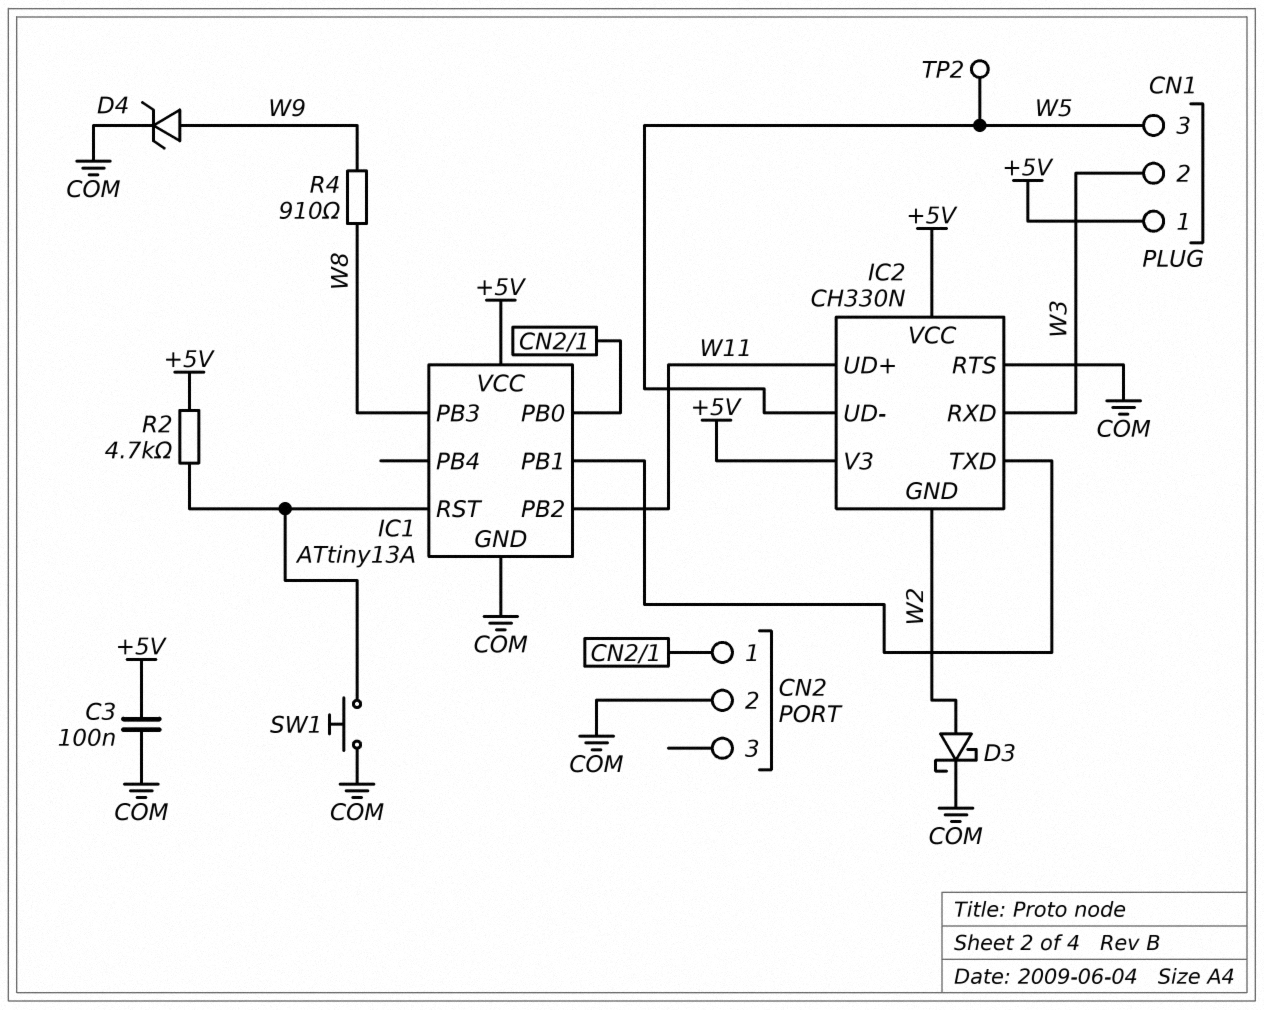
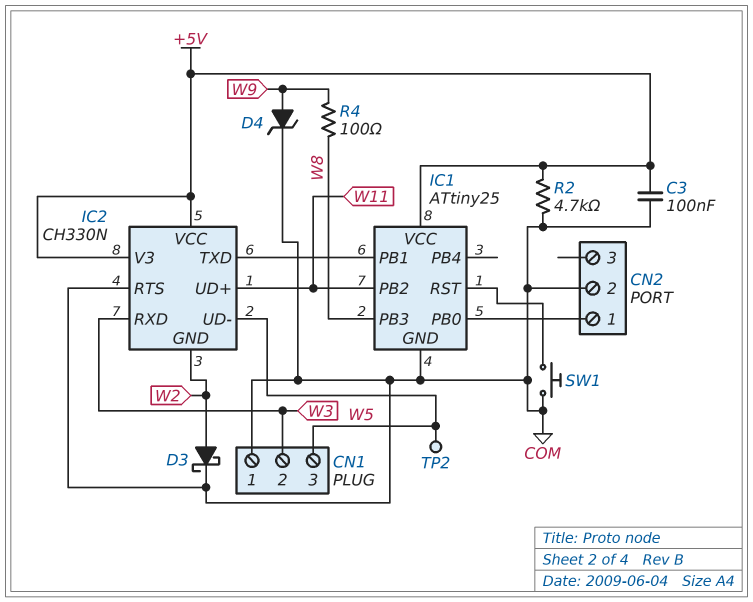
CN1 pin 1: +5V -> COM
IC1: ATtiny13A -> ATtiny25
R2: 4.7k (+5V, IC1/RST) -> 4.7k (+5V, COM)
R4: 910 (W8, W9) -> 100 (W8, W9)

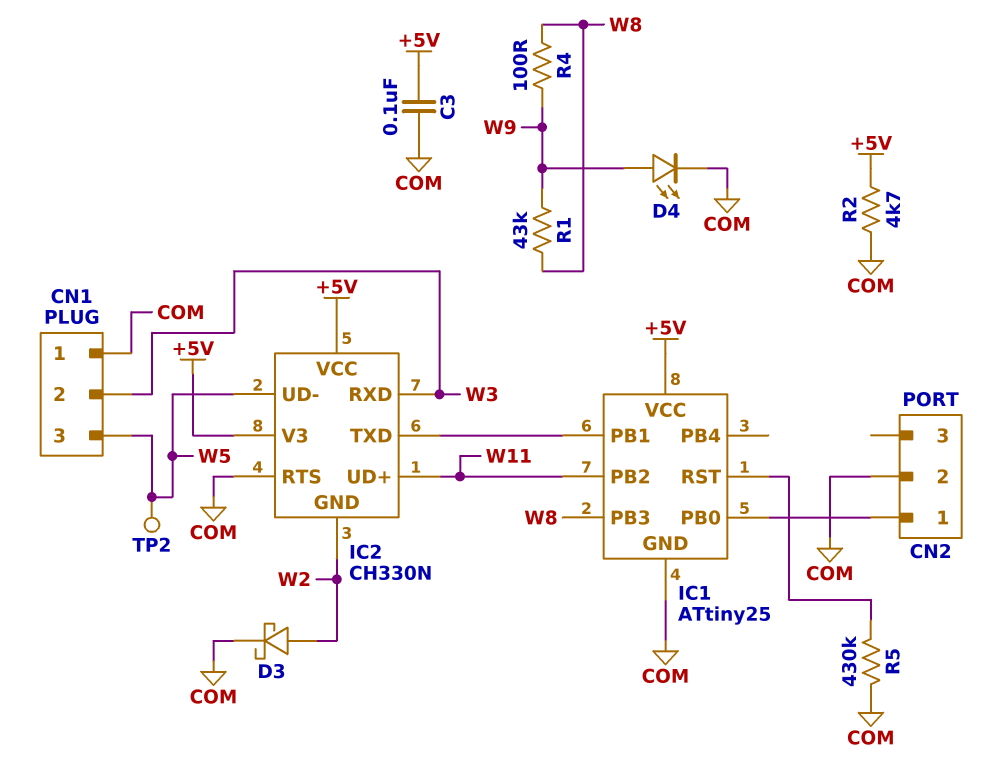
D4: zener (A W9, K COM) -> LED (A W9, K COM)
R1: none -> 43k (W8, W9)
R5: none -> 430k (COM, IC1/RST)
SW1: button (COM, IC1/RST) -> none

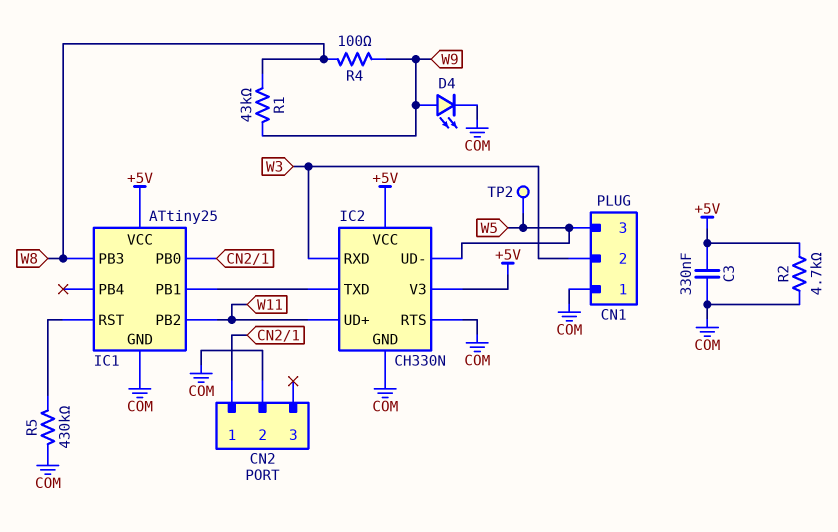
C3: 100nF (+5V, COM) -> 330nF (+5V, COM)
D3: schottky (A W2, K COM) -> none
IC2 pin GND: W2 -> COM

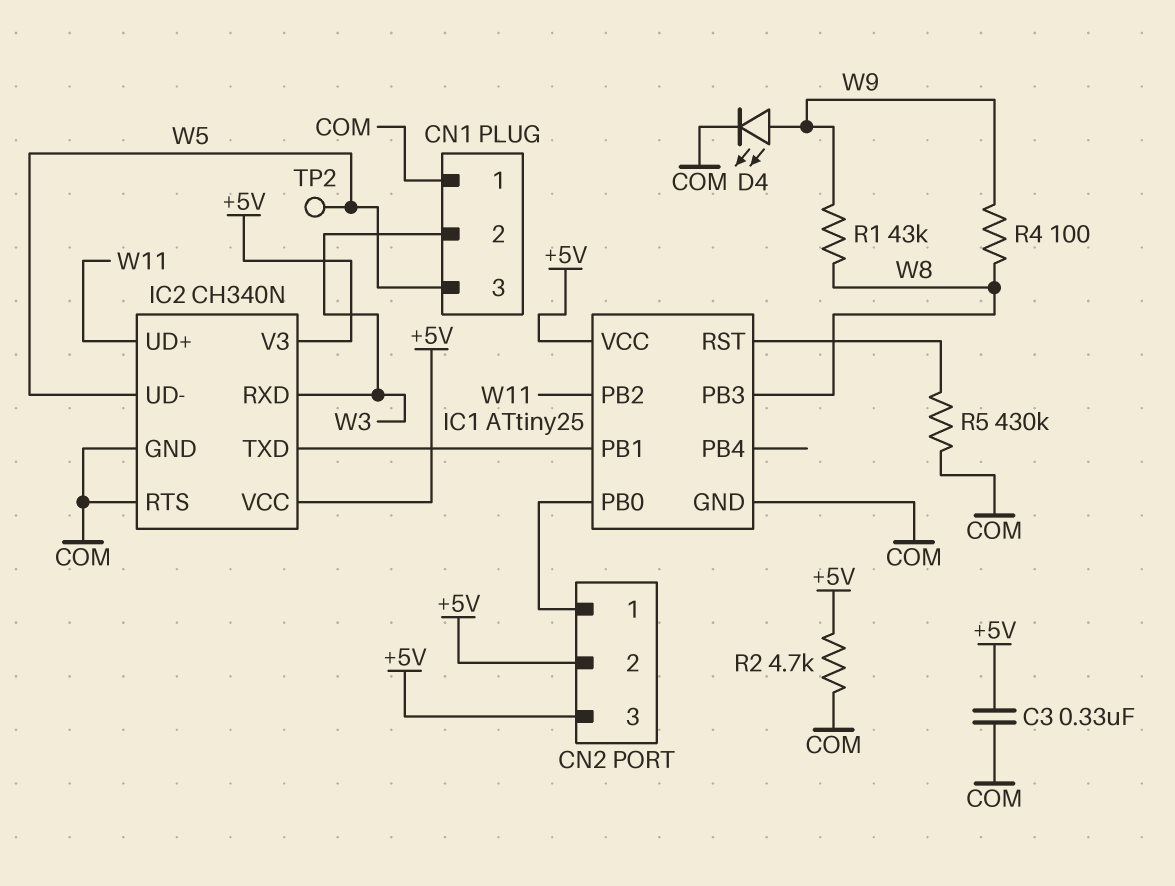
CN2 pin 2: COM -> +5V
CN2 pin 3: none -> +5V
IC2: CH330N -> CH340N

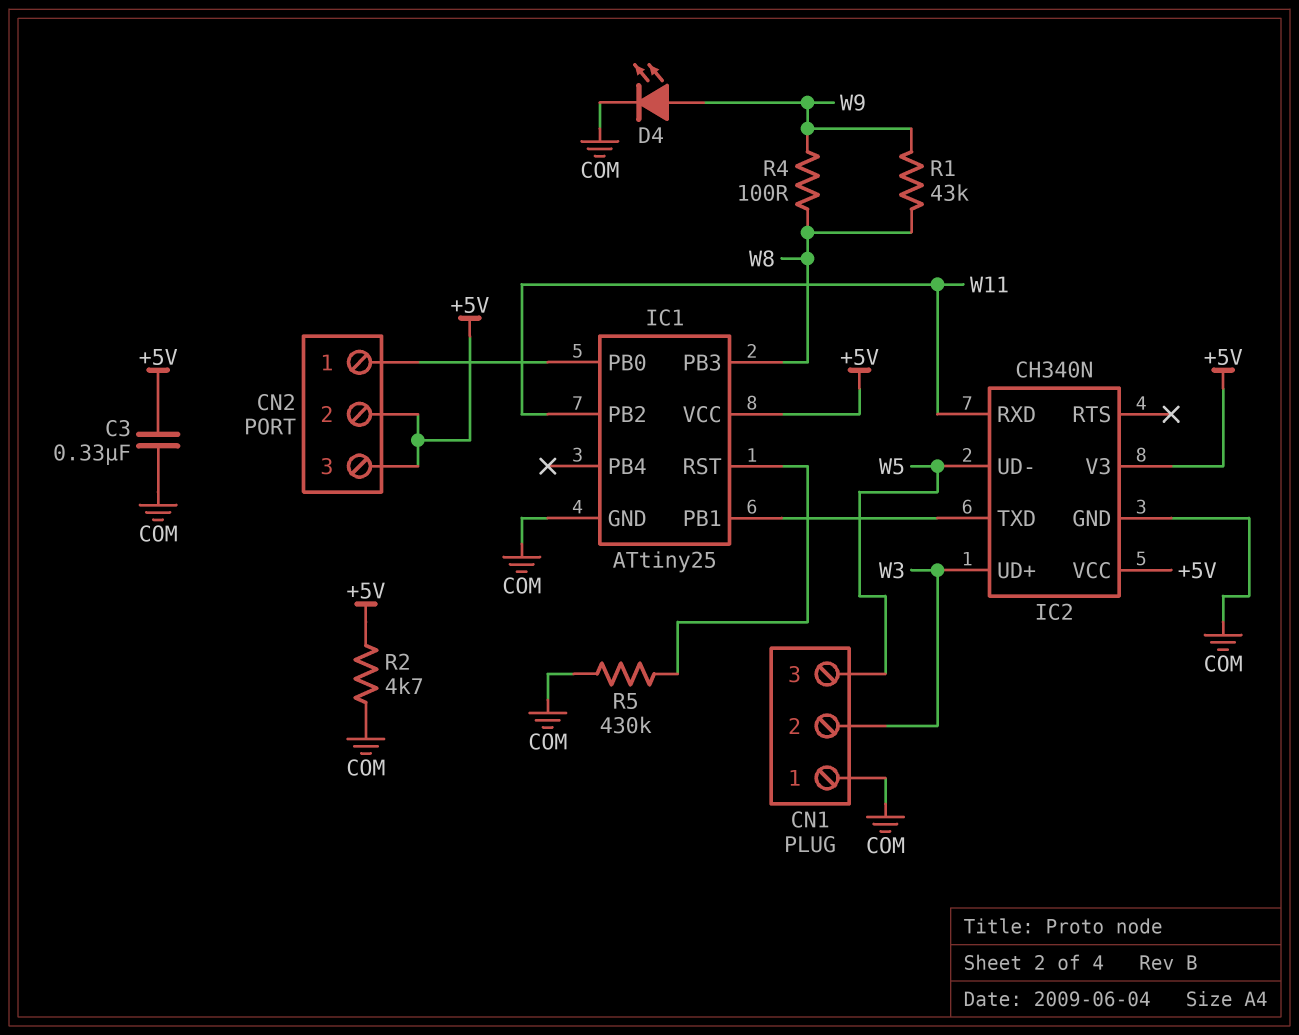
IC2 pin RTS: COM -> none
IC2 pin RXD: W3 -> W11
IC2 pin UD+: W11 -> W3
TP2: test point (W5) -> none

